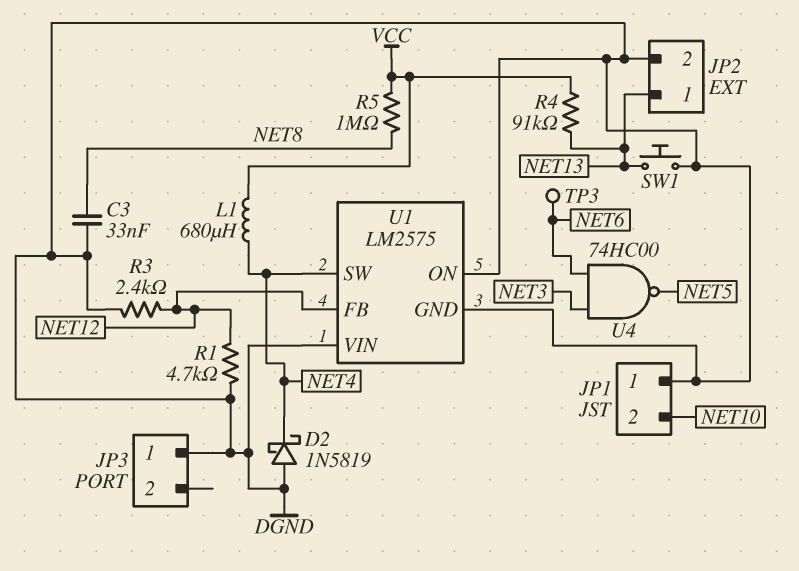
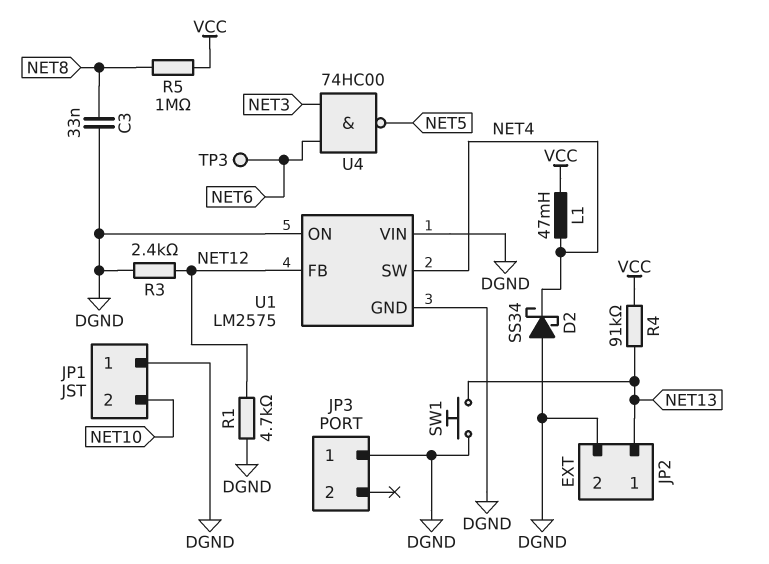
D2: schottky 1N5819 (A DGND, K NET4) -> schottky SS34 (A DGND, K NET4)
L1: 680uH (NET4, VCC) -> 47mH (NET4, VCC)

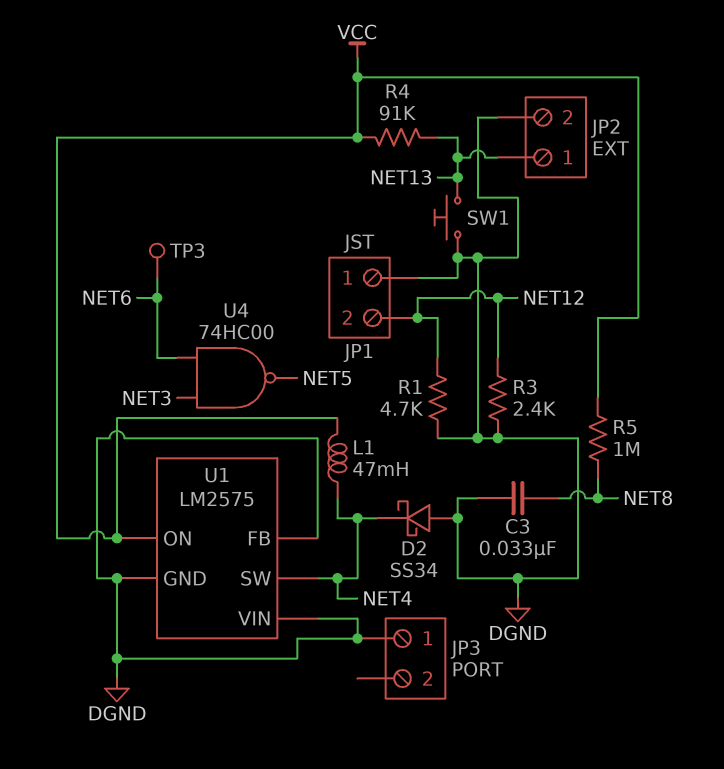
JP1 pin 2: NET10 -> NET12
U1 pin FB: NET12 -> DGND
U1 pin ON: DGND -> VCC

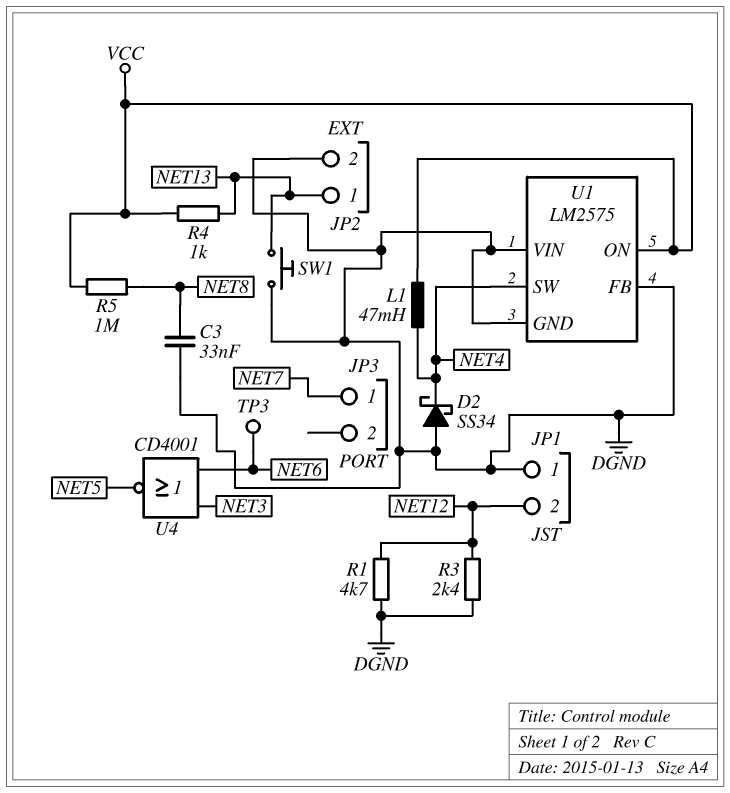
JP3 pin 1: DGND -> NET7
R4: 91k (NET13, VCC) -> 1k (NET13, VCC)
U4: NAND 74HC00 (in NET3, in NET6, out NET5) -> NOR CD4001 (in NET3, in NET6, out NET5)

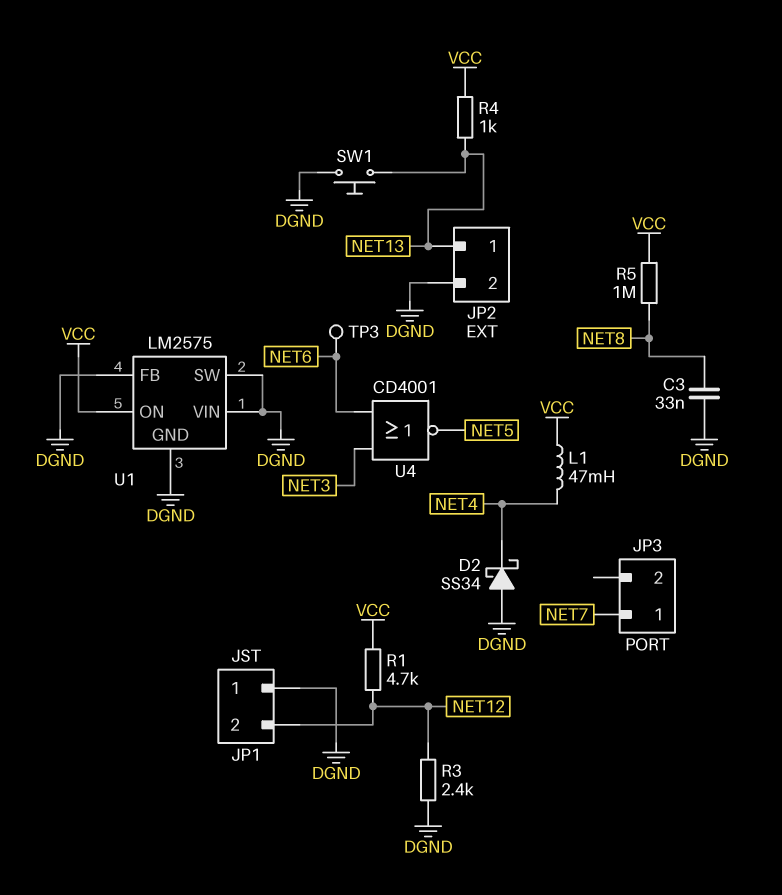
R1: 4.7k (DGND, NET12) -> 4.7k (NET12, VCC)
U1 pin SW: NET4 -> DGND

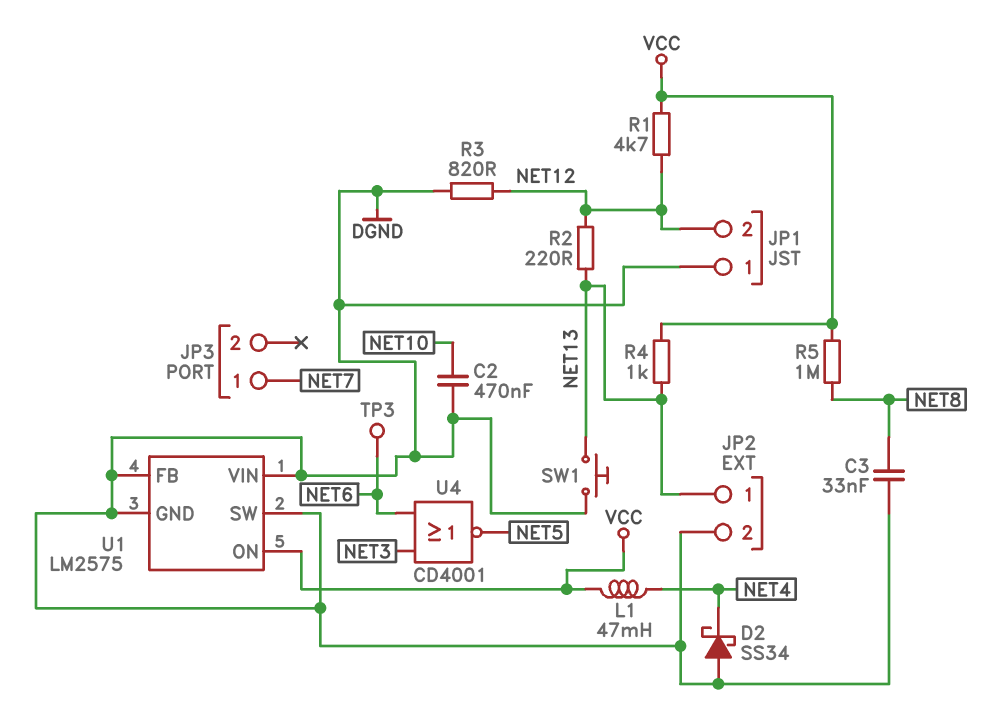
C2: none -> 470nF (DGND, NET10)
R2: none -> 220 (NET12, NET13)
R3: 2.4k (DGND, NET12) -> 820 (DGND, NET12)

